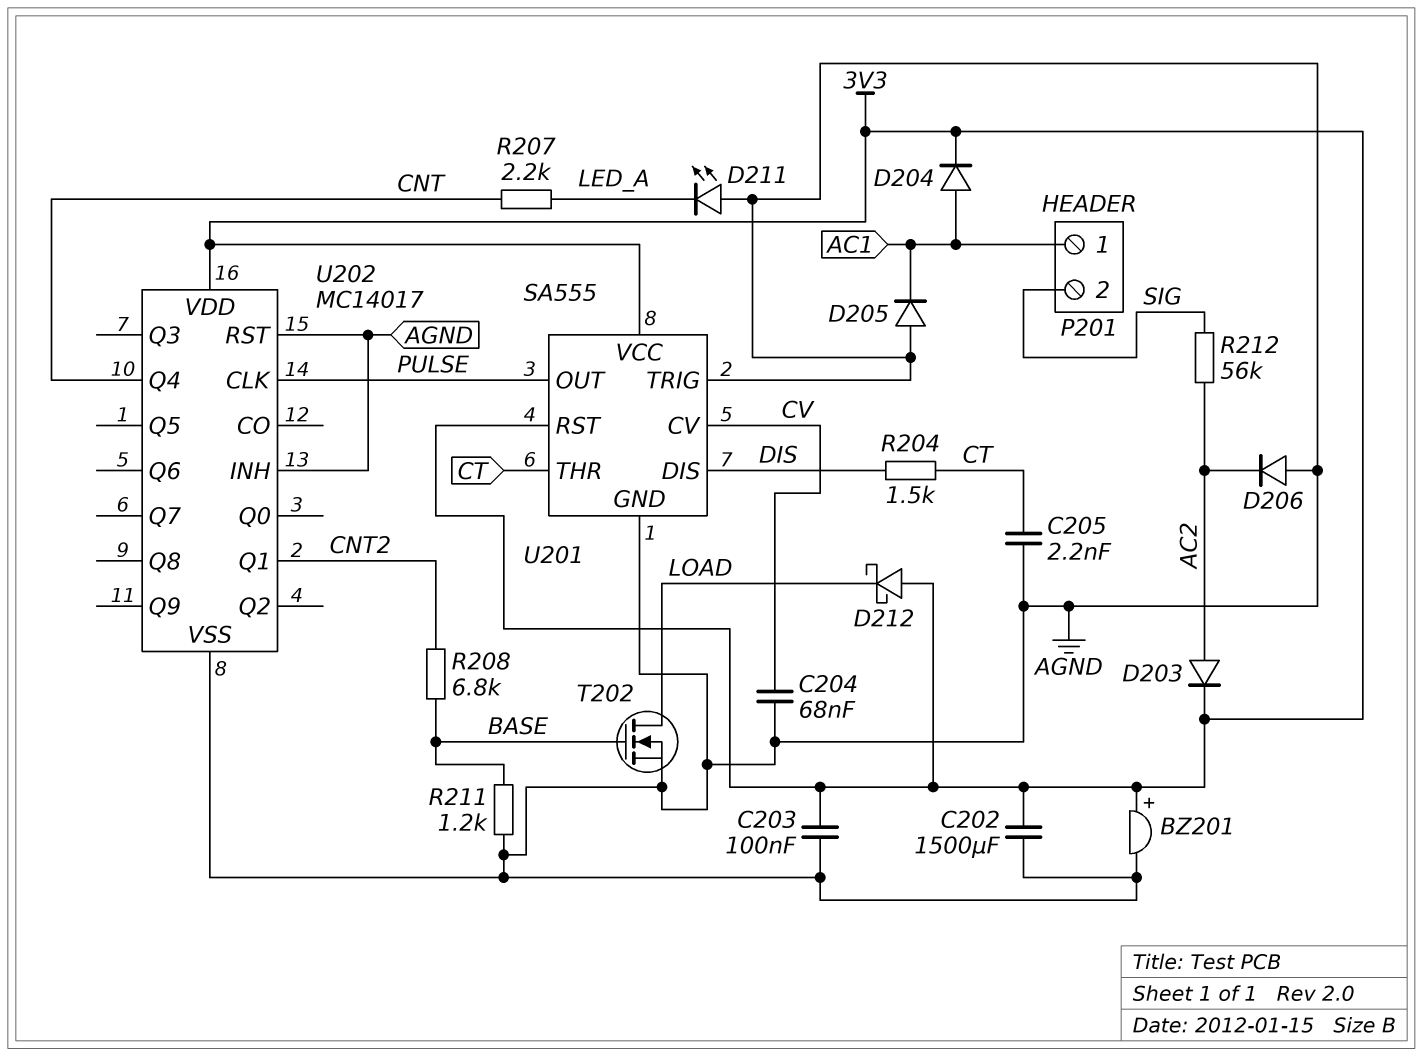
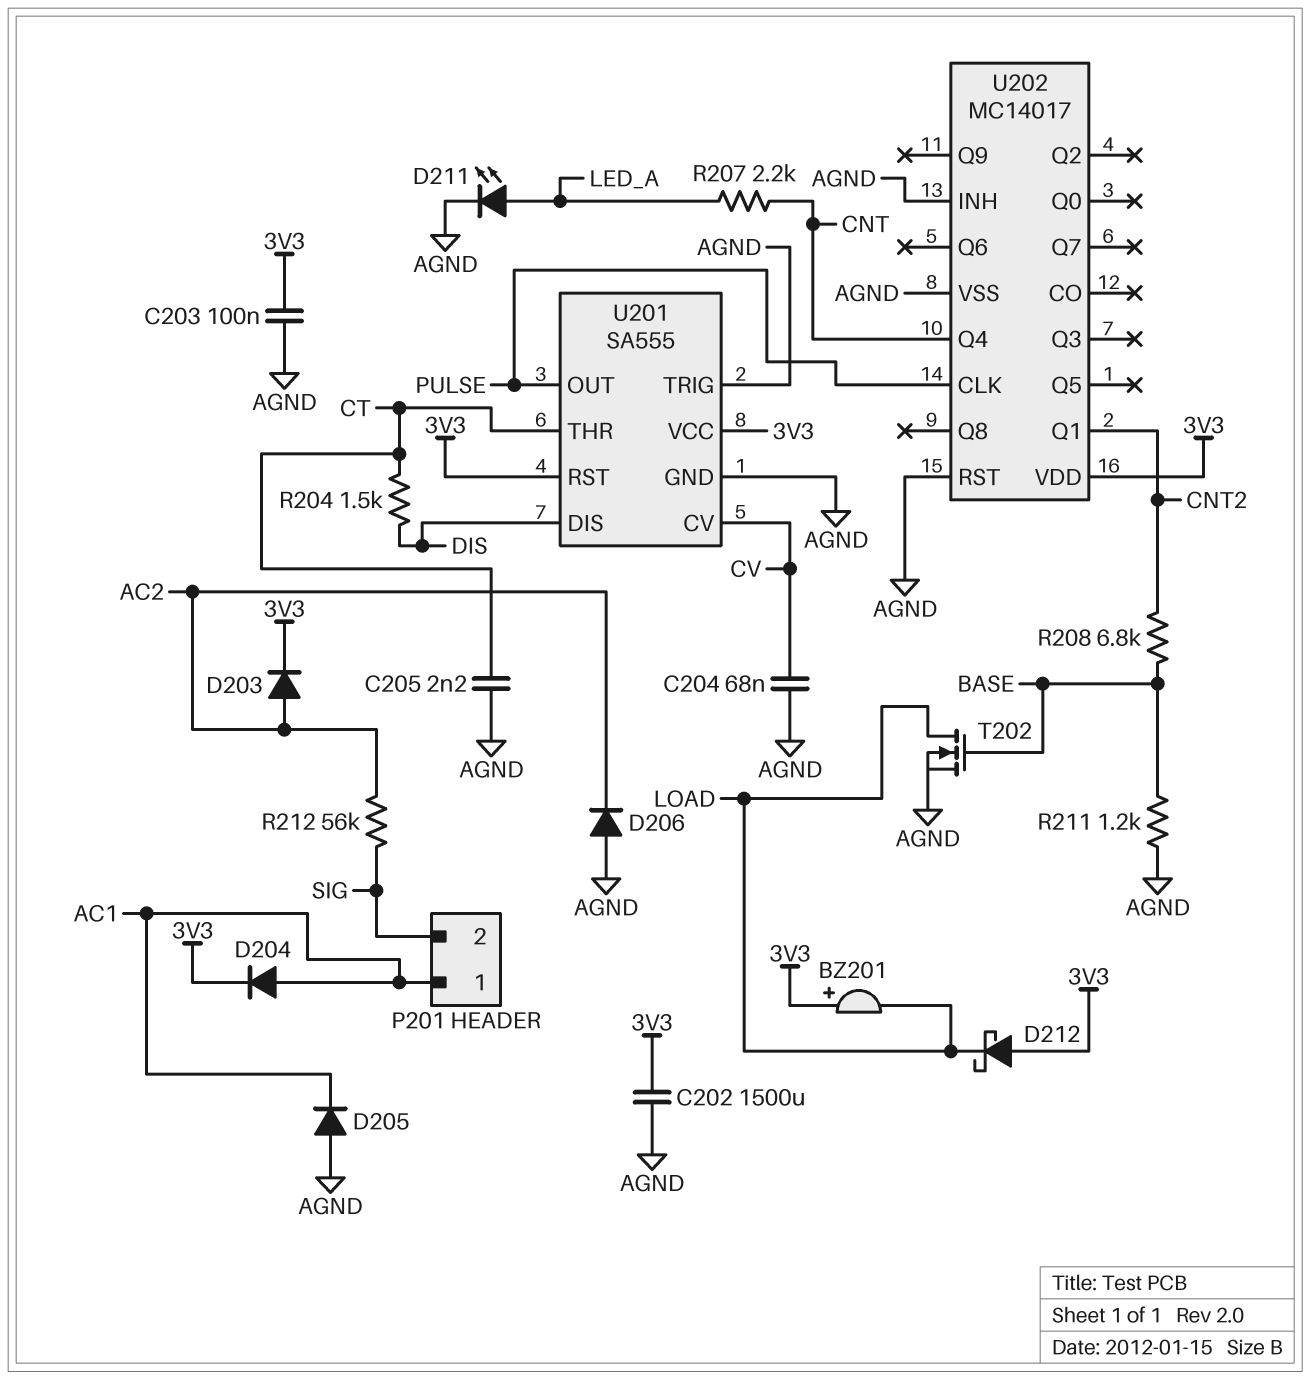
BZ201: buzzer (plus 3V3, minus AGND) -> buzzer (plus 3V3, minus LOAD)
D211: LED (A AGND, K LED_A) -> LED (A LED_A, K AGND)

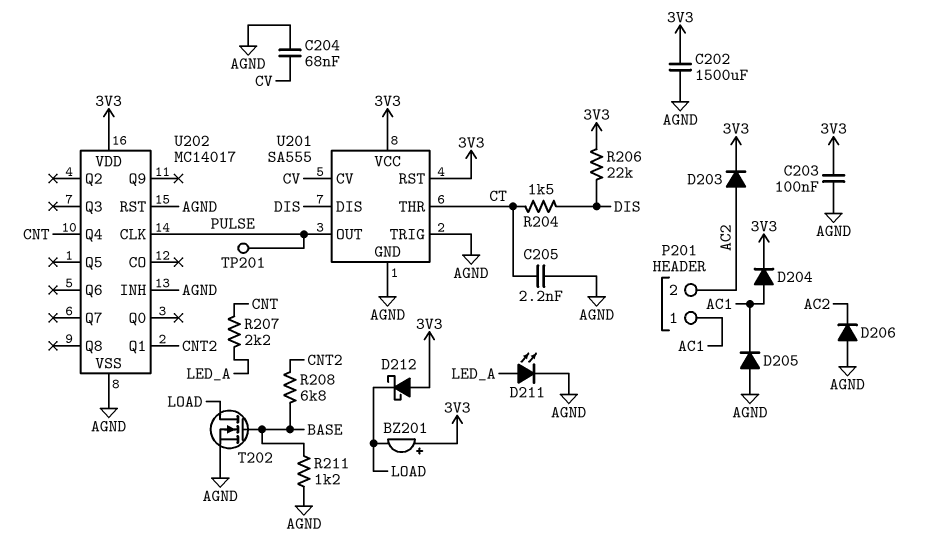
P201 pin 2: SIG -> AC2
R206: none -> 22k (3V3, DIS)
R212: 56k (AC2, SIG) -> none
TP201: none -> test point (PULSE)

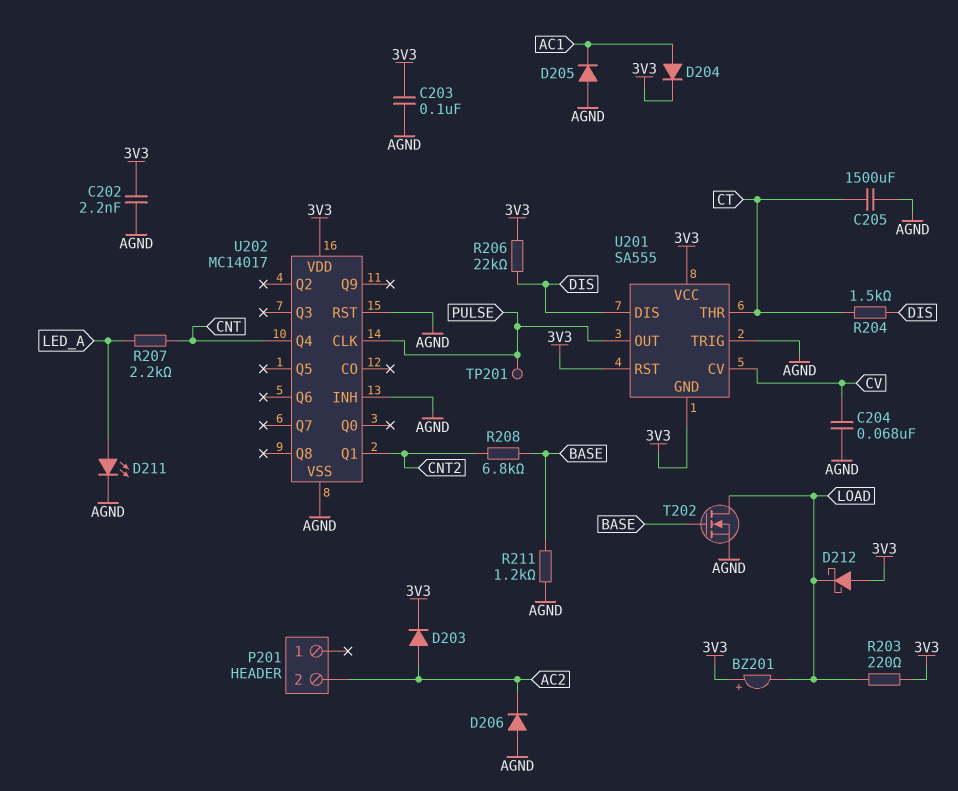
C202: 1500uF (3V3, AGND) -> 2.2nF (3V3, AGND)
C205: 2.2nF (AGND, CT) -> 1500uF (AGND, CT)
P201 pin 1: AC1 -> none
R203: none -> 220 (3V3, LOAD)
U201 pin GND: AGND -> 3V3

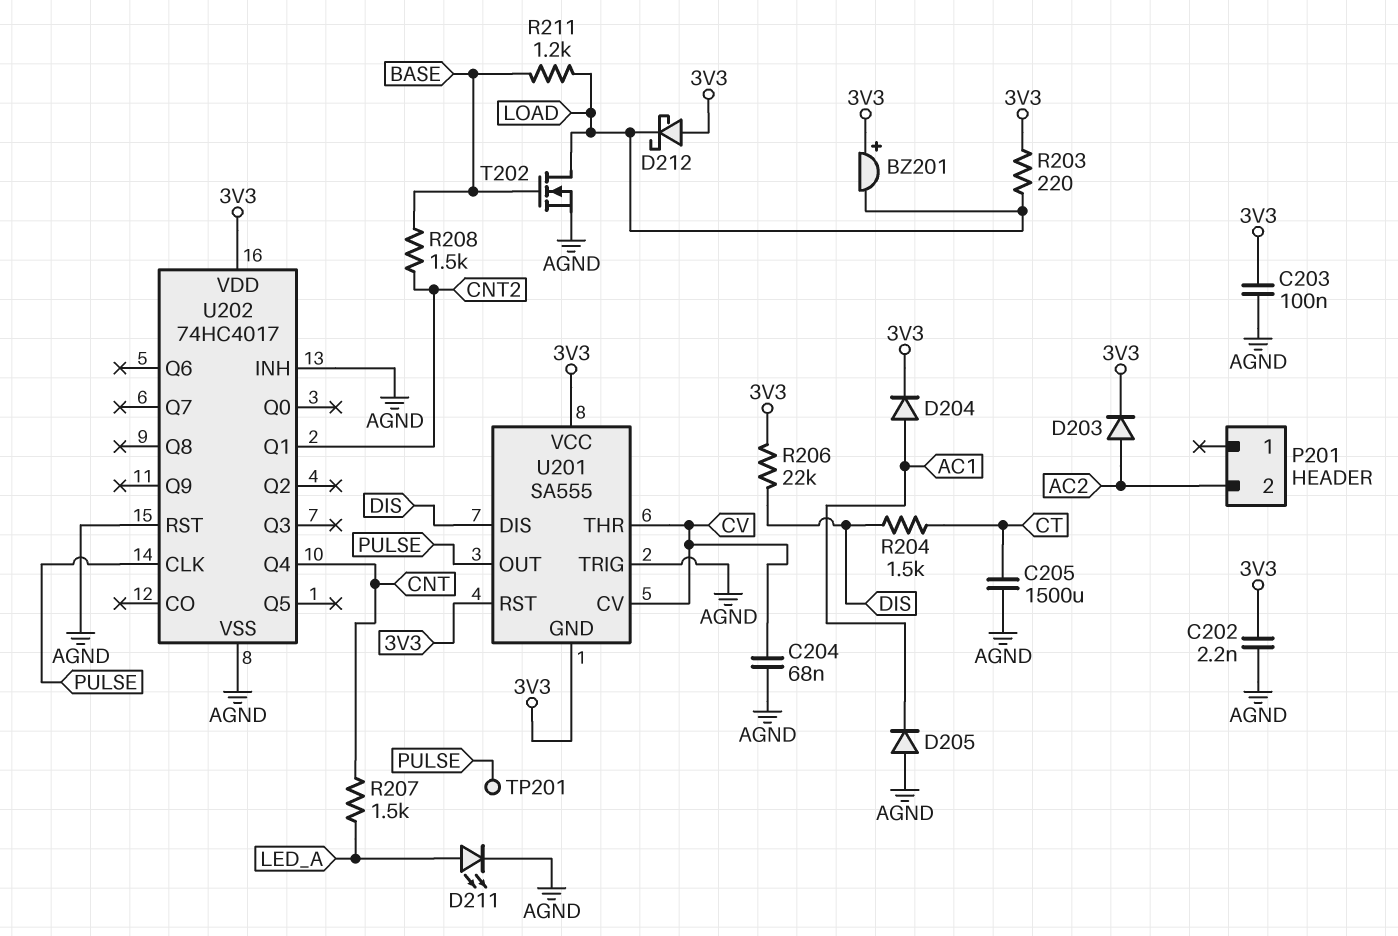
D206: diode (A AGND, K AC2) -> none
R207: 2.2k (CNT, LED_A) -> 1.5k (CNT, LED_A)
R208: 6.8k (BASE, CNT2) -> 1.5k (BASE, CNT2)
R211: 1.2k (AGND, BASE) -> 1.2k (BASE, LOAD)
U201 pin THR: CT -> CV
U202: MC14017 -> 74HC4017

